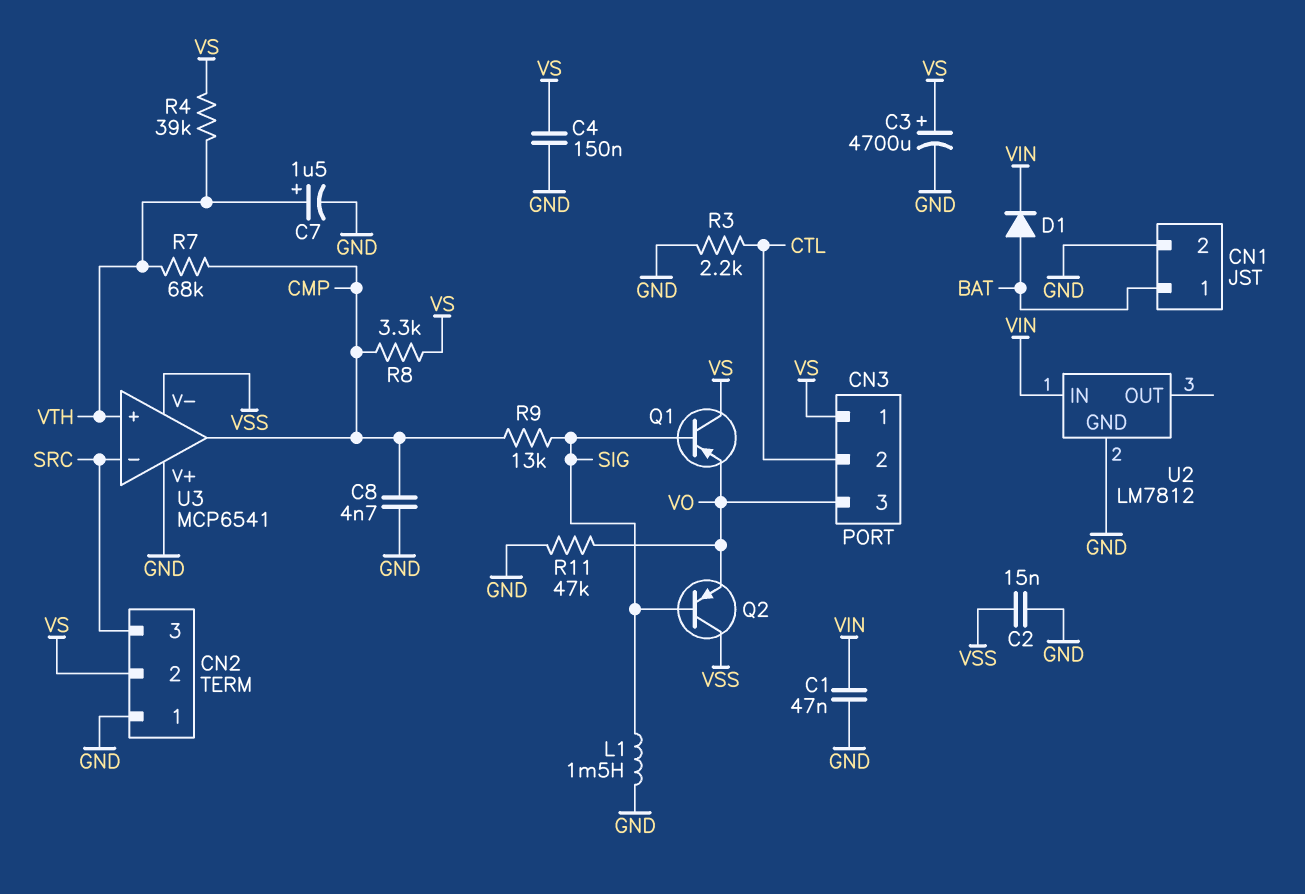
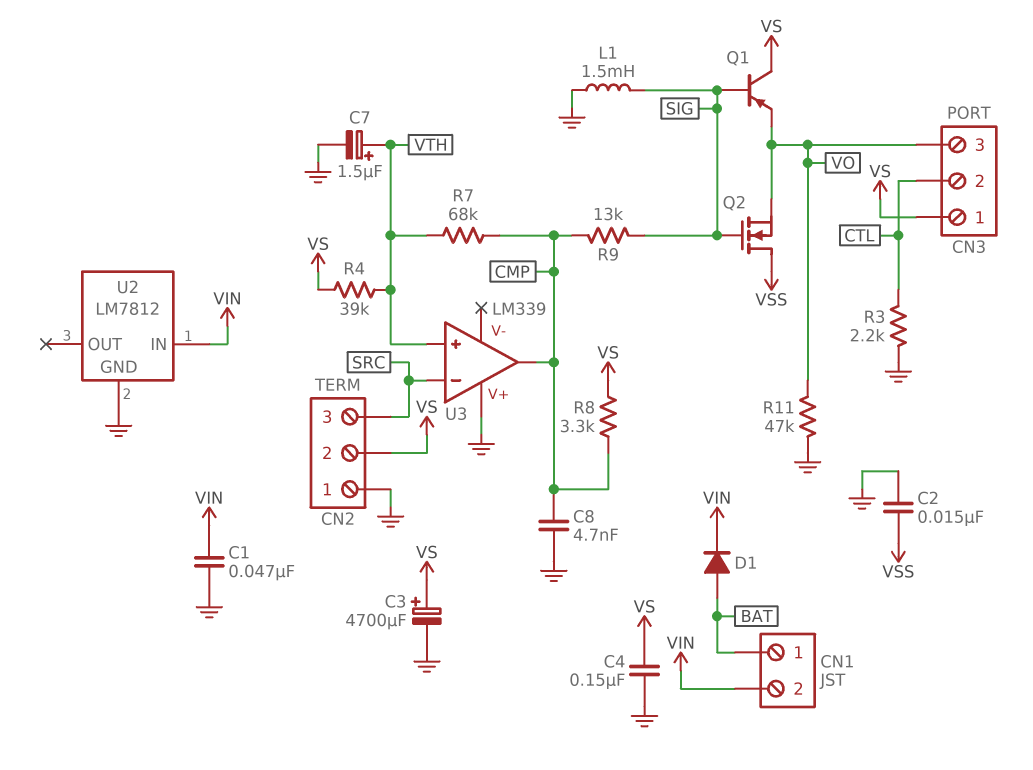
CN1 pin 2: GND -> VIN
Q2: PNP (B SIG, C VSS, E VO) -> NMOS (G SIG, D VSS, S VO)
U3: MCP6541 -> LM339
U3 pin V-: VSS -> none

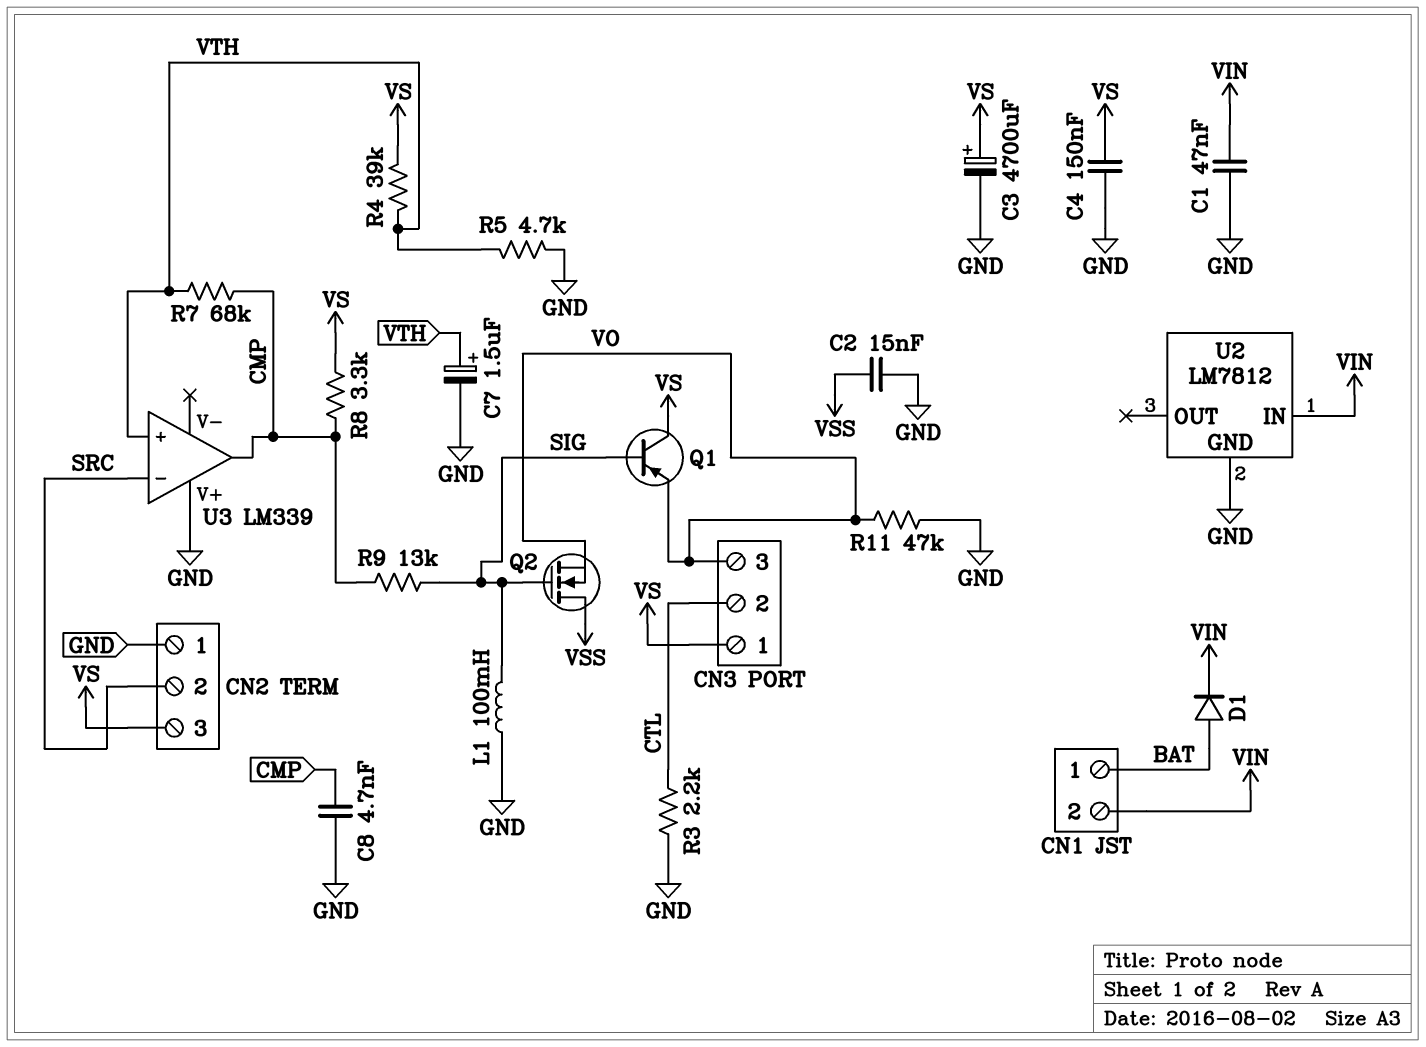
CN2 pin 2: VS -> SRC
CN2 pin 3: SRC -> VS
L1: 1.5mH (GND, SIG) -> 100mH (GND, SIG)
R5: none -> 4.7k (GND, VTH)

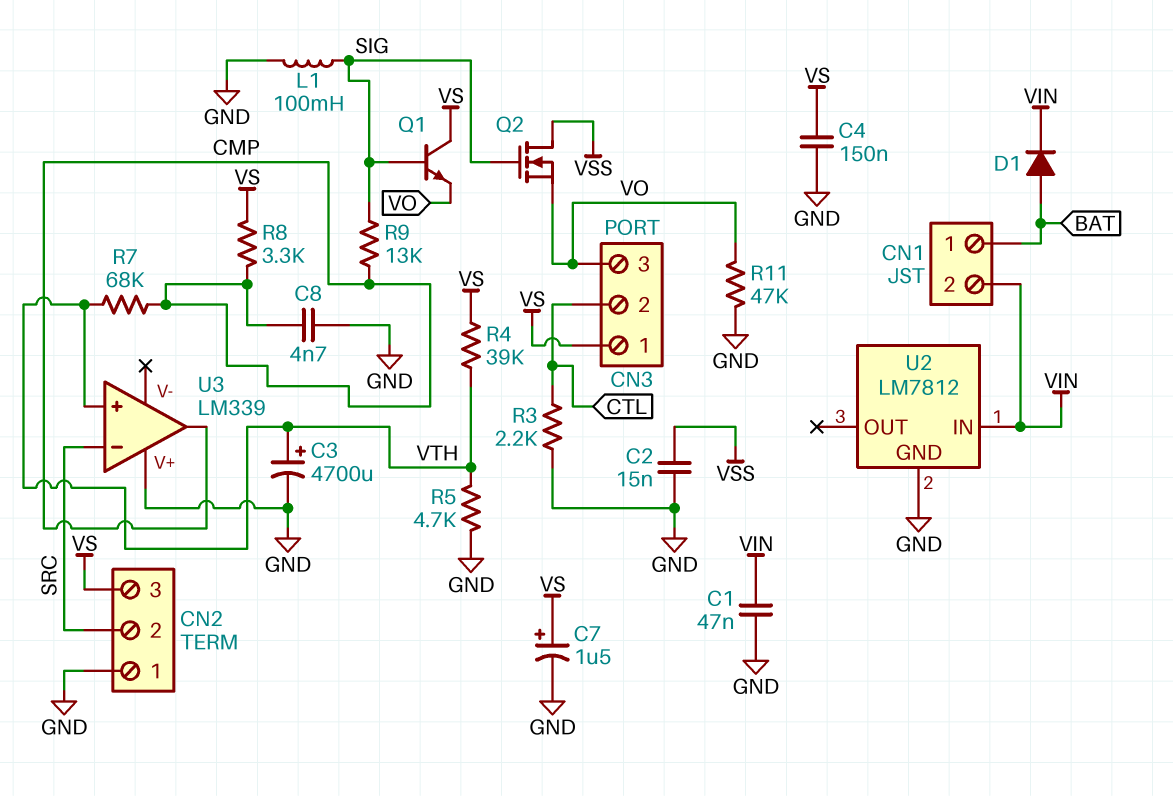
C3: 4700uF (plus VS, minus GND) -> 4700uF (plus VTH, minus GND)
C7: 1.5uF (plus VTH, minus GND) -> 1.5uF (plus VS, minus GND)
Q1: PNP (B SIG, C VS, E VO) -> NPN (B SIG, C VS, E VO)

